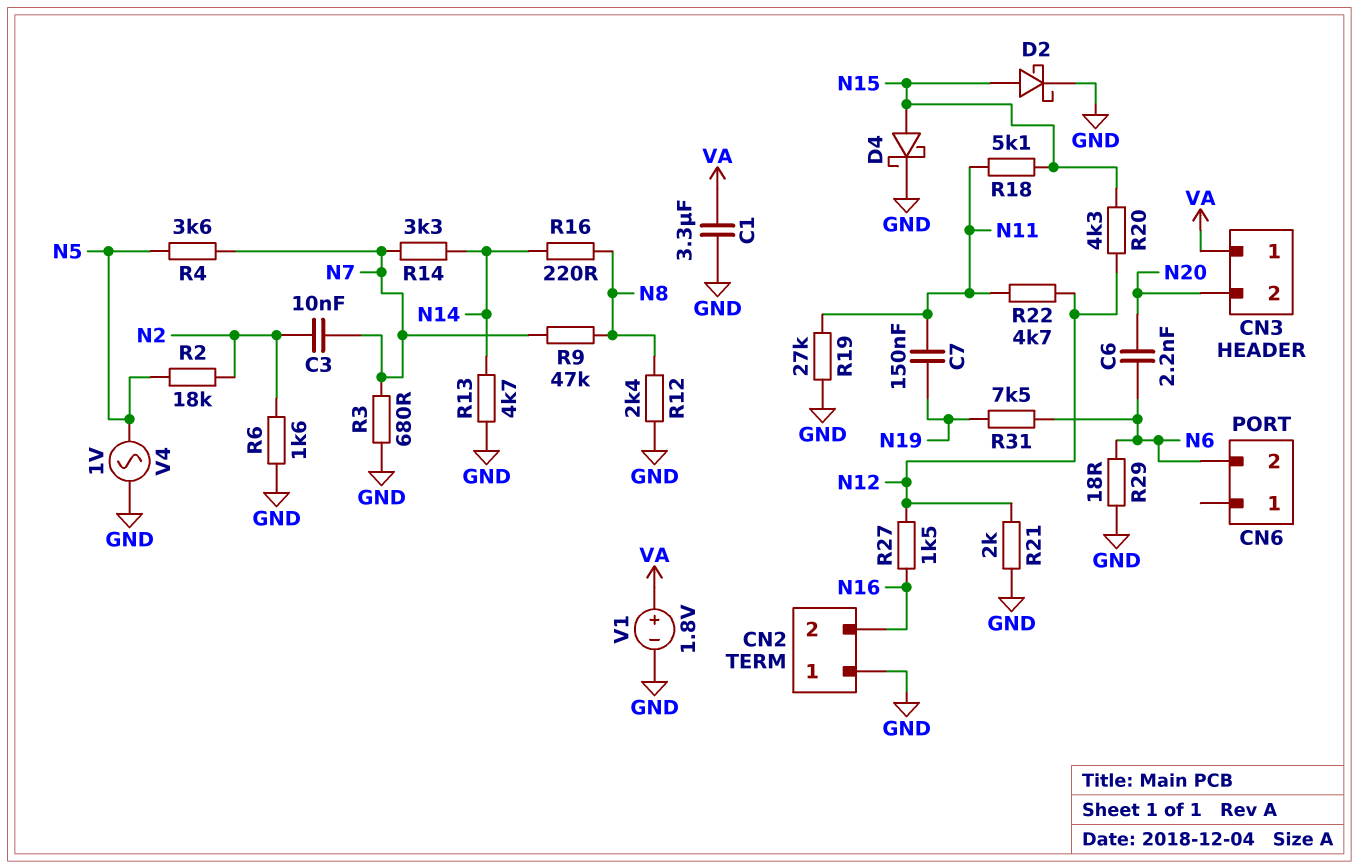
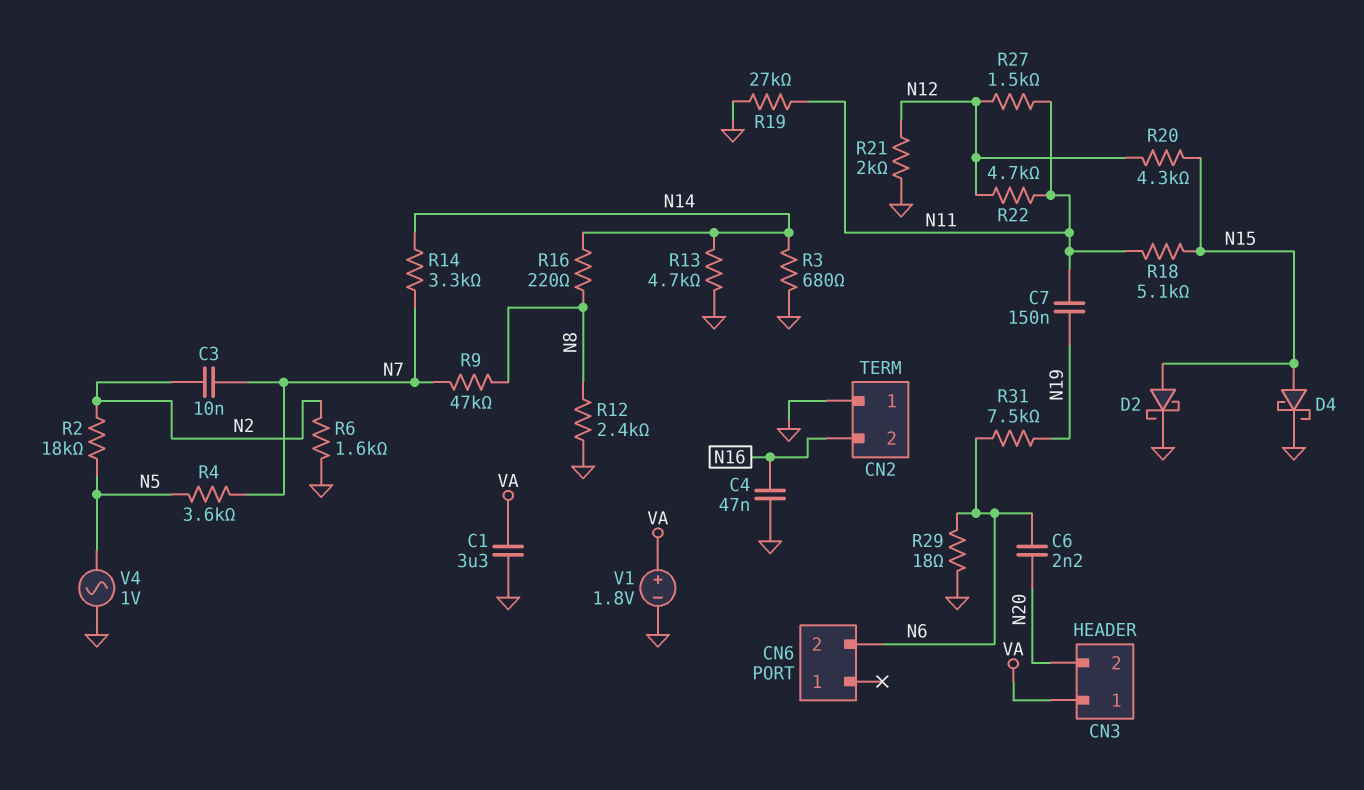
C4: none -> 47nF (GND, N16)
R3: 680 (GND, N7) -> 680 (GND, N14)
R27: 1.5k (N12, N16) -> 1.5k (N11, N12)

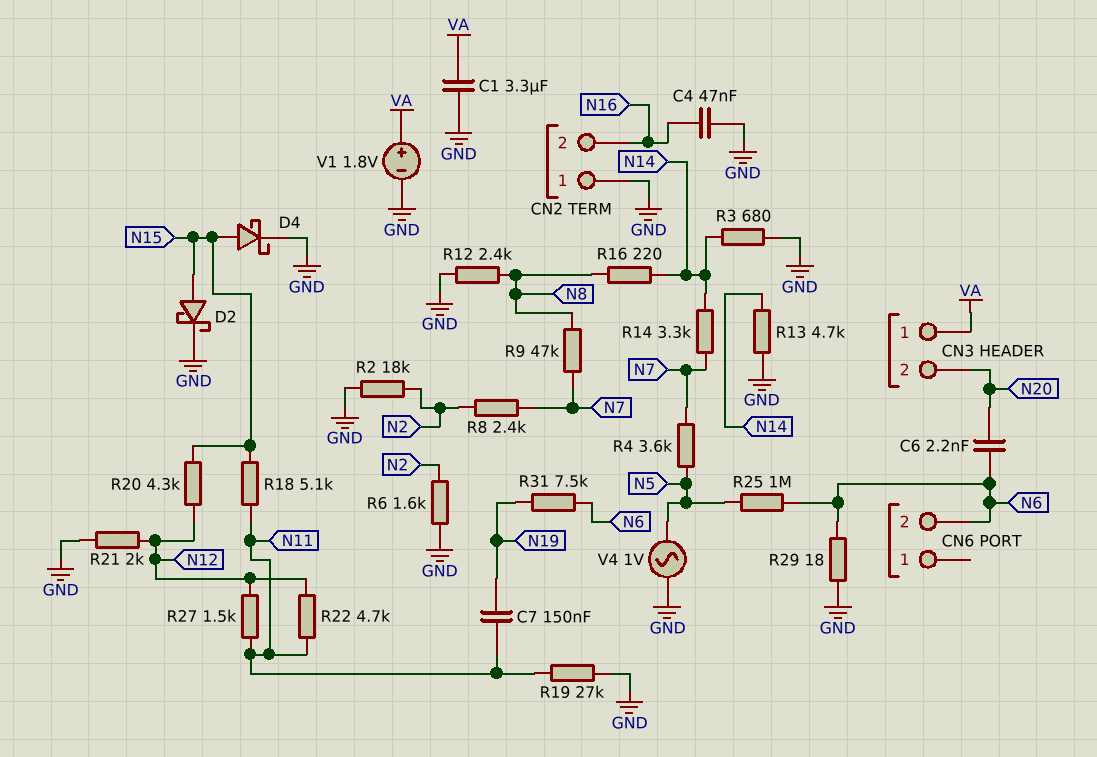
C3: 10nF (N2, N7) -> none
R2: 18k (N2, N5) -> 18k (GND, N2)
R8: none -> 2.4k (N2, N7)
R25: none -> 1M (N5, N6)

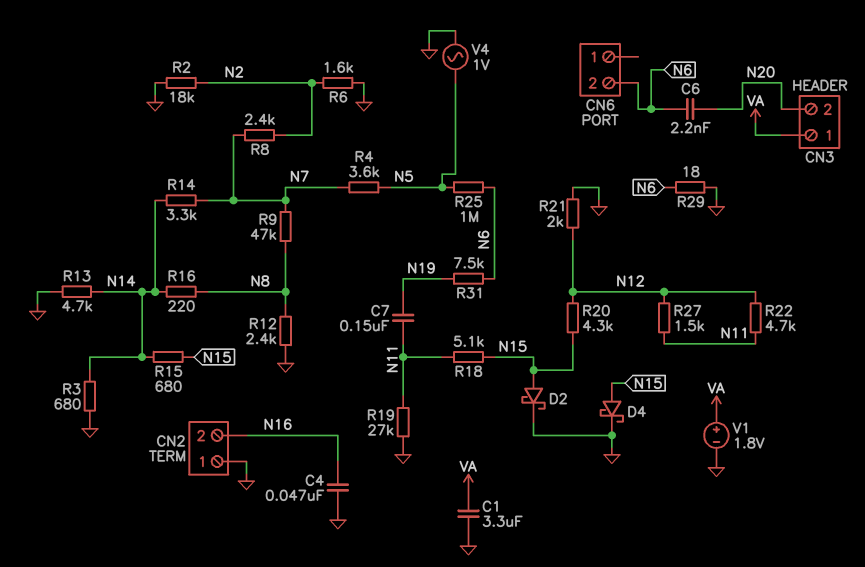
R15: none -> 680 (N14, N15)

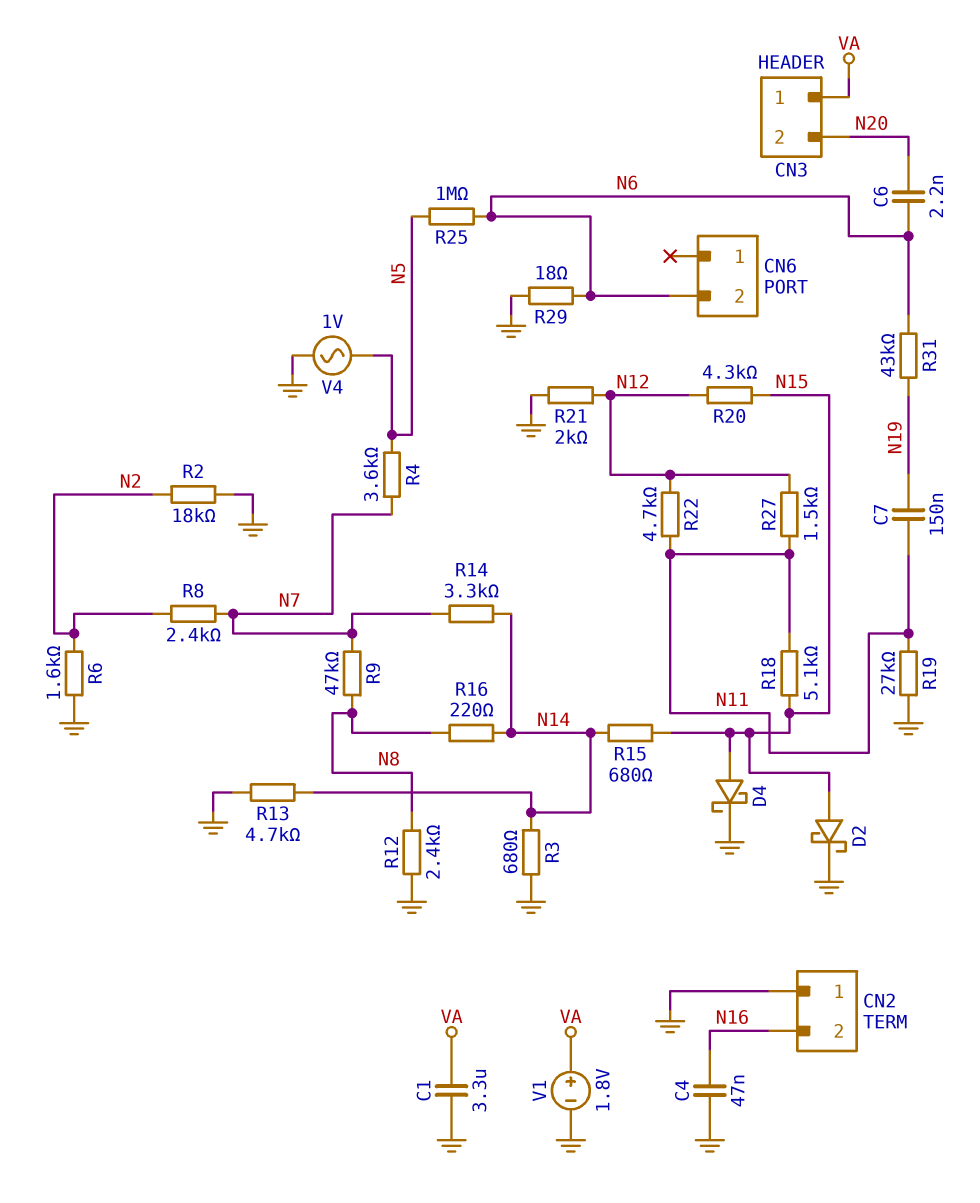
R31: 7.5k (N6, N19) -> 43k (N6, N19)

